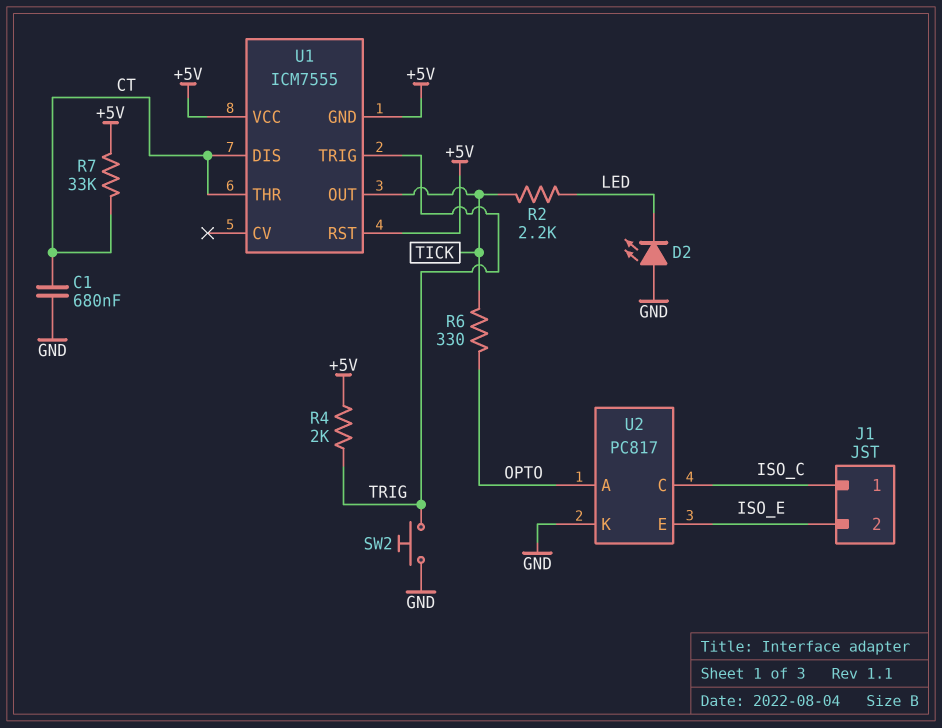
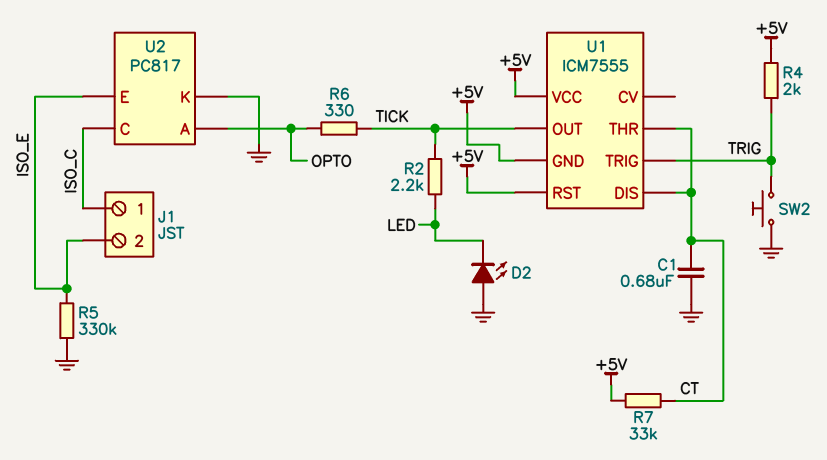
R5: none -> 330k (GND, ISO_E)

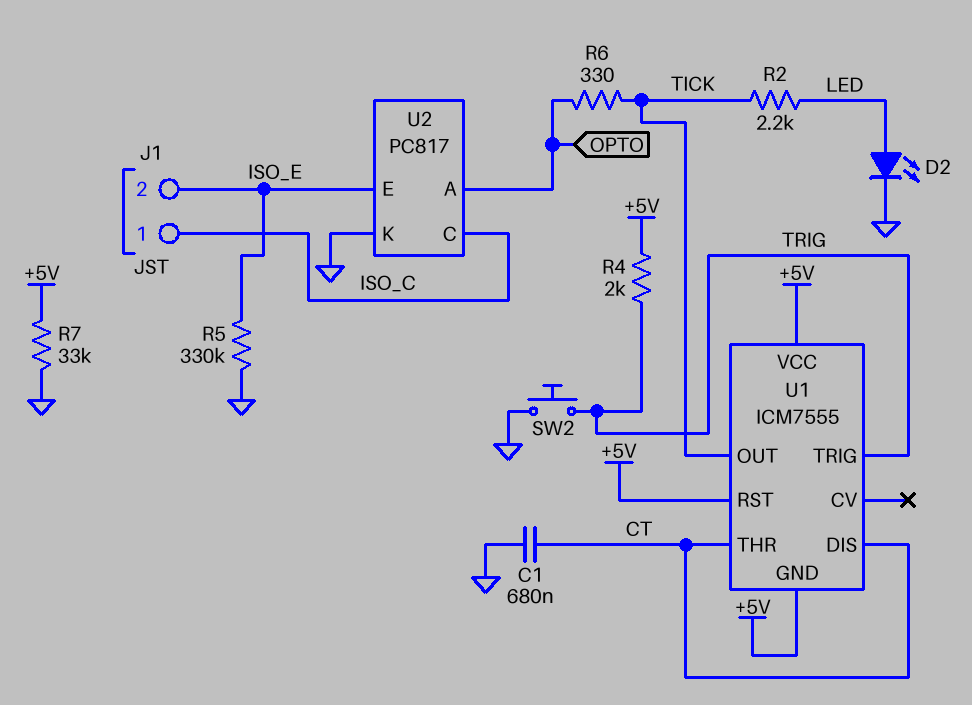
D2: LED (A GND, K LED) -> LED (A LED, K GND)
R7: 33k (+5V, CT) -> 33k (+5V, GND)

